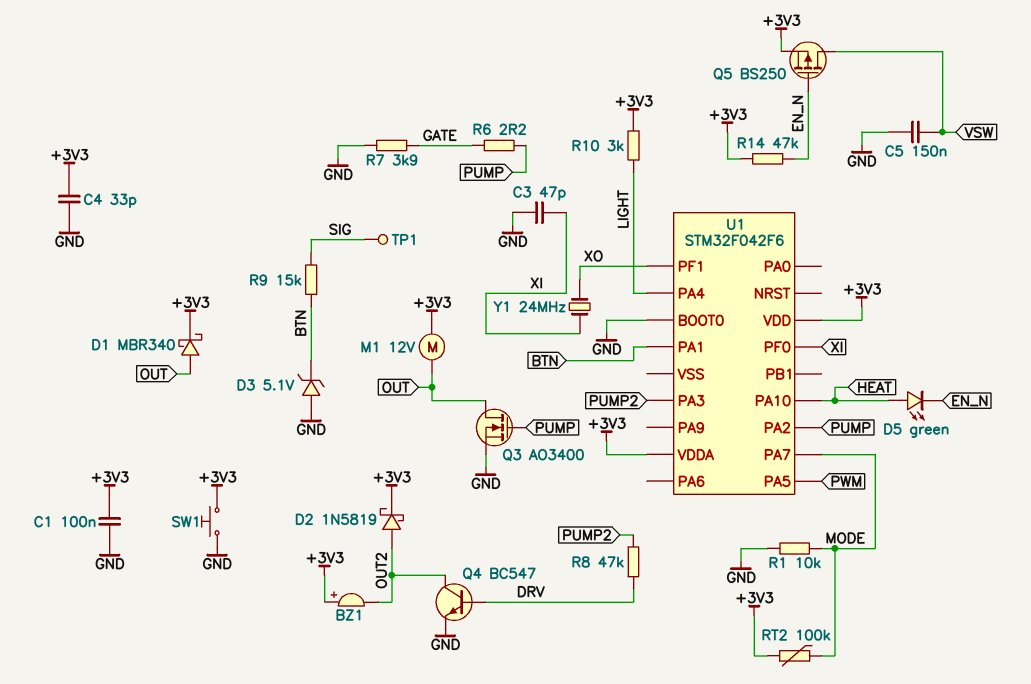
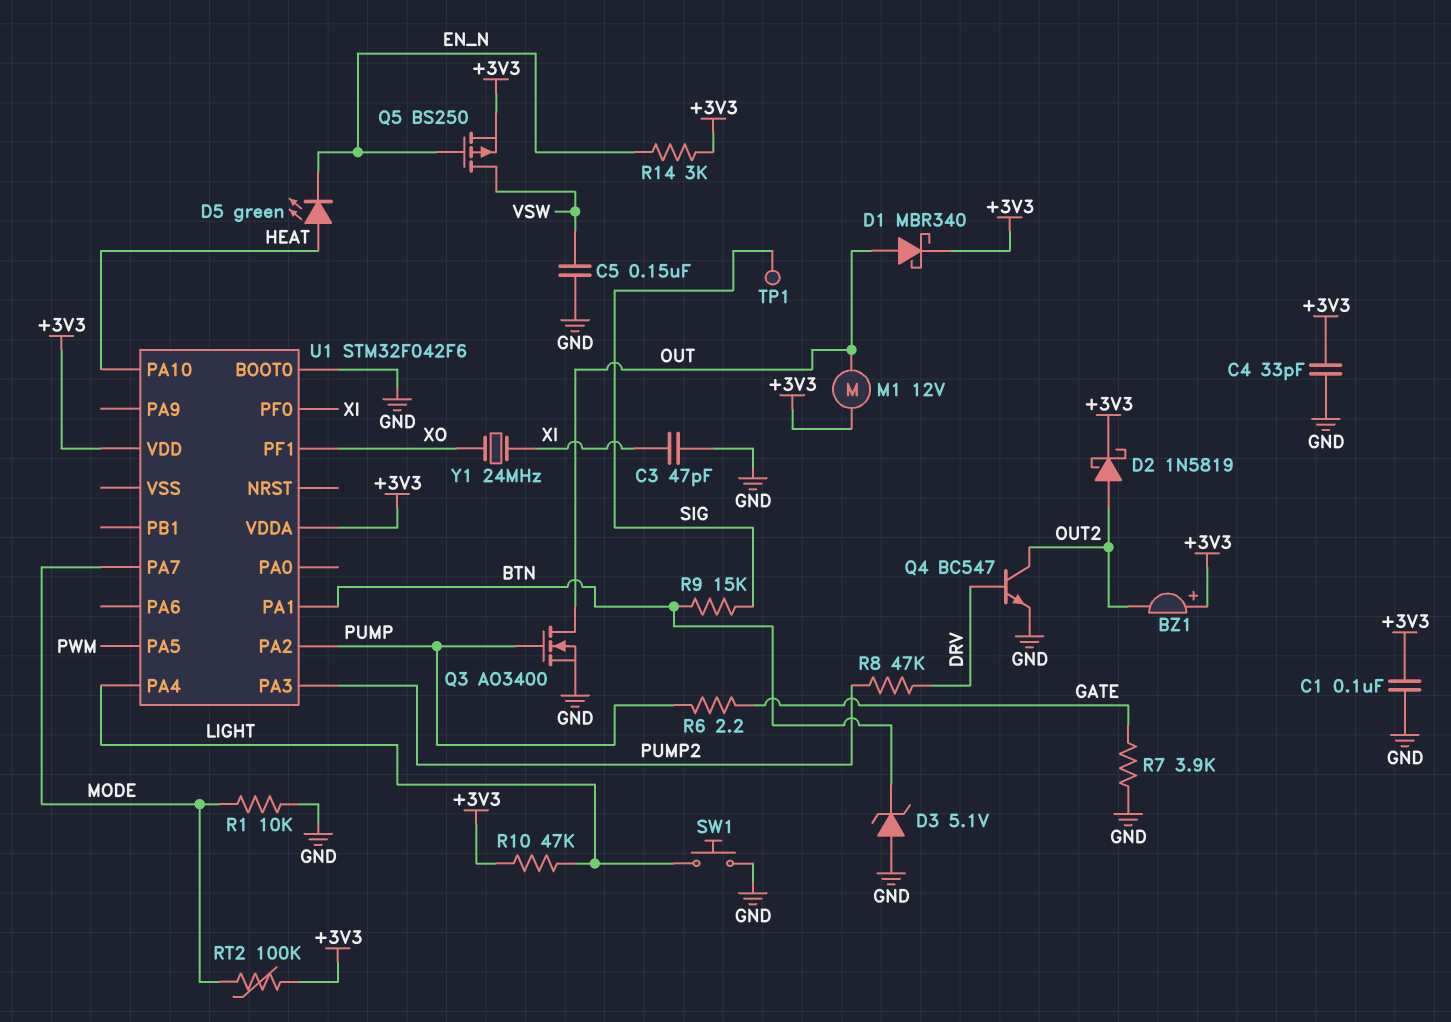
R10: 3k (+3V3, LIGHT) -> 47k (+3V3, LIGHT)
R14: 47k (+3V3, EN_N) -> 3k (+3V3, EN_N)
SW1: button (+3V3, GND) -> button (GND, LIGHT)

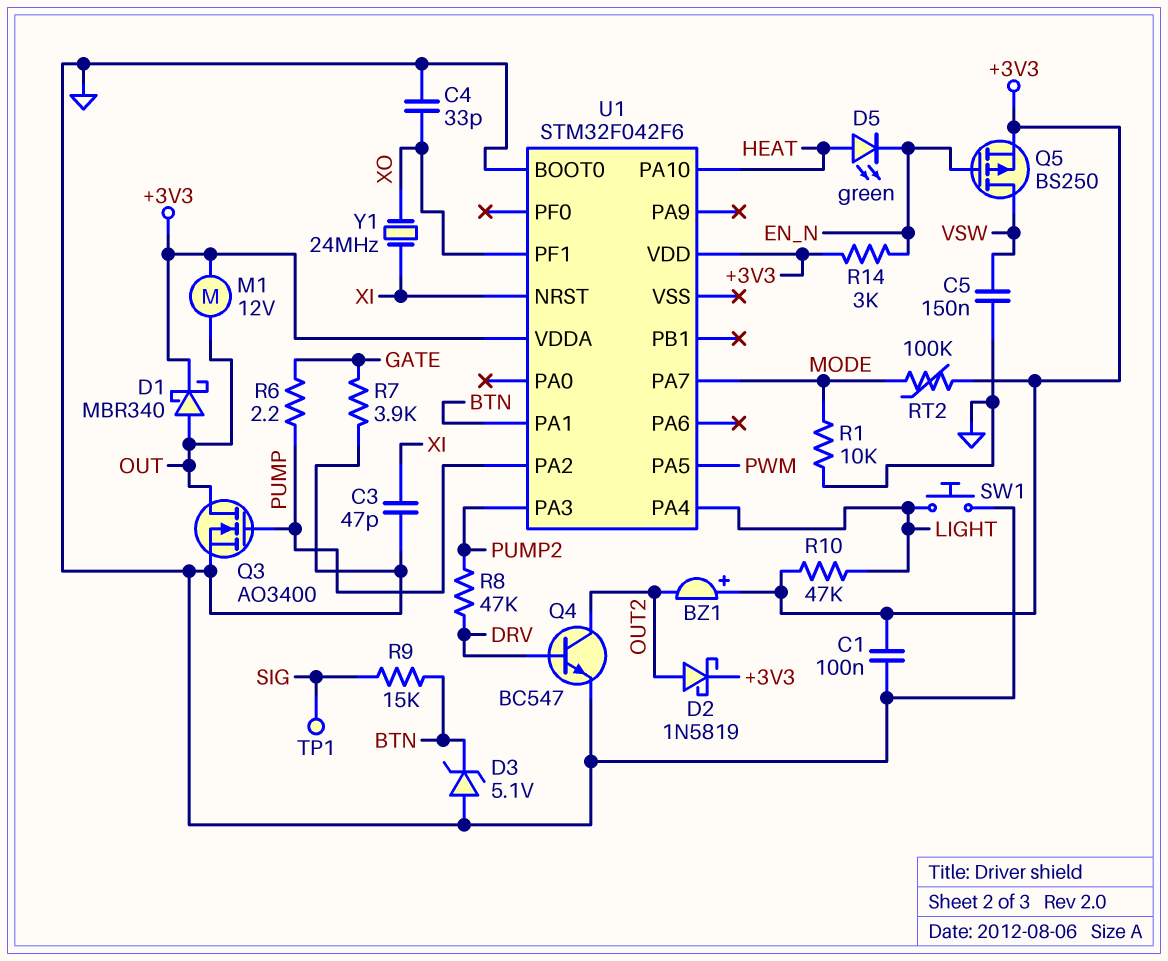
C4: 33pF (+3V3, GND) -> 33pF (GND, XO)
U1 pin NRST: none -> XI
U1 pin PF0: XI -> none

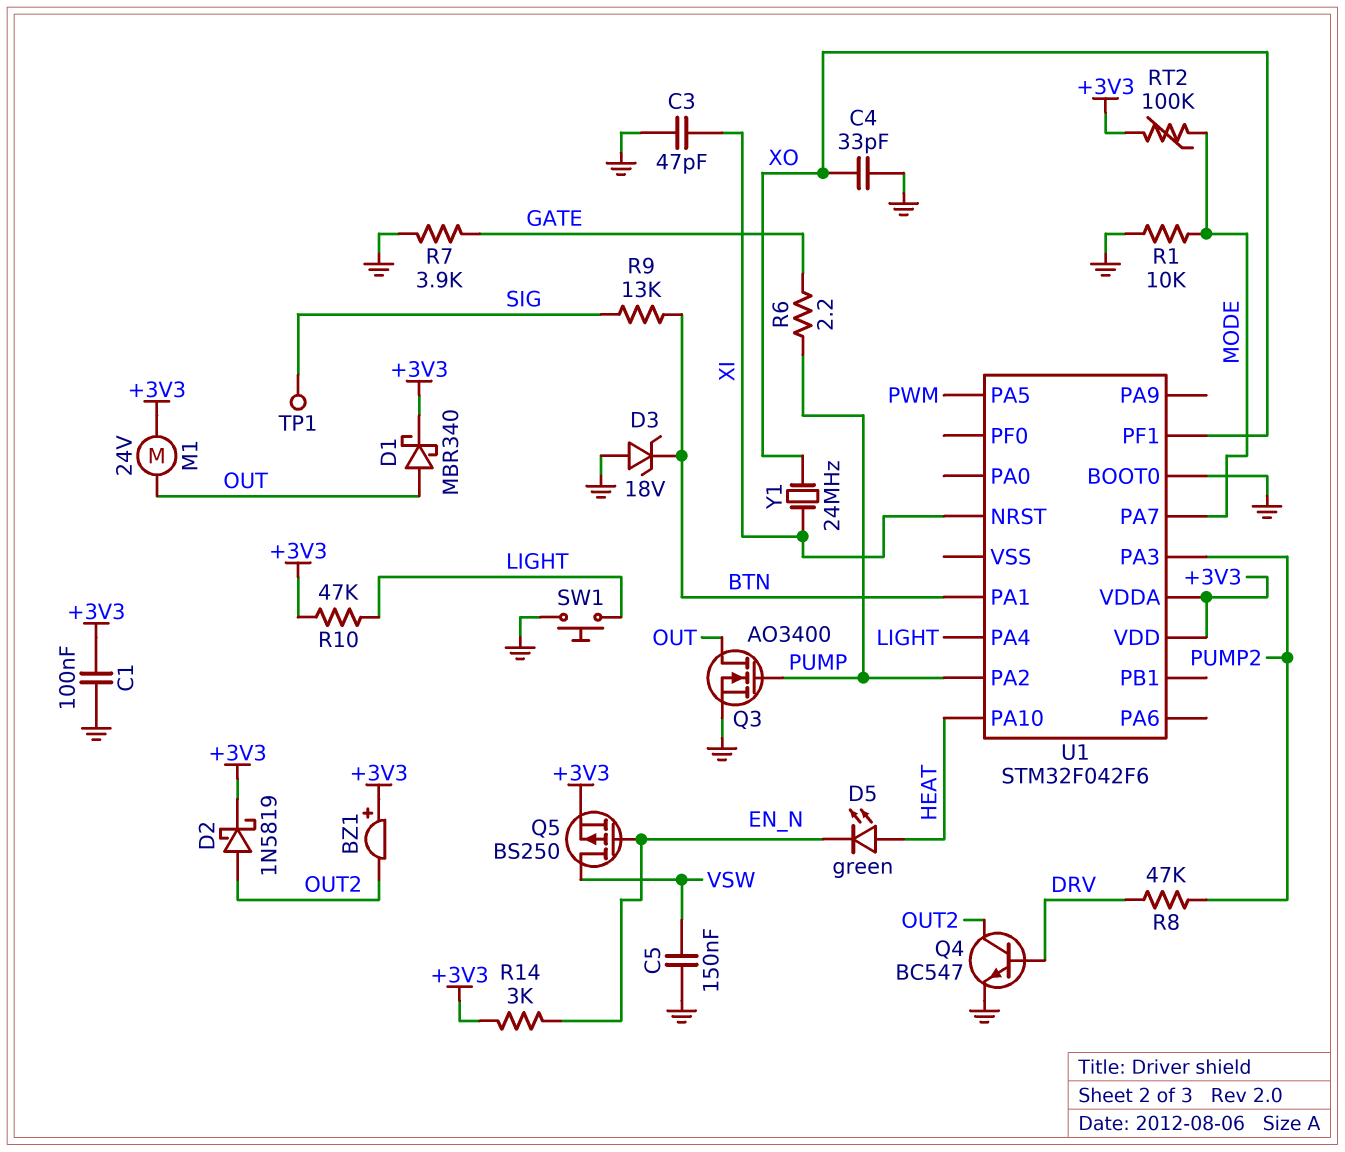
D3: zener 5.1V (A GND, K BTN) -> zener 18V (A GND, K BTN)
M1: motor 12V (+3V3, OUT) -> motor 24V (+3V3, OUT)
R9: 15k (BTN, SIG) -> 13k (BTN, SIG)

